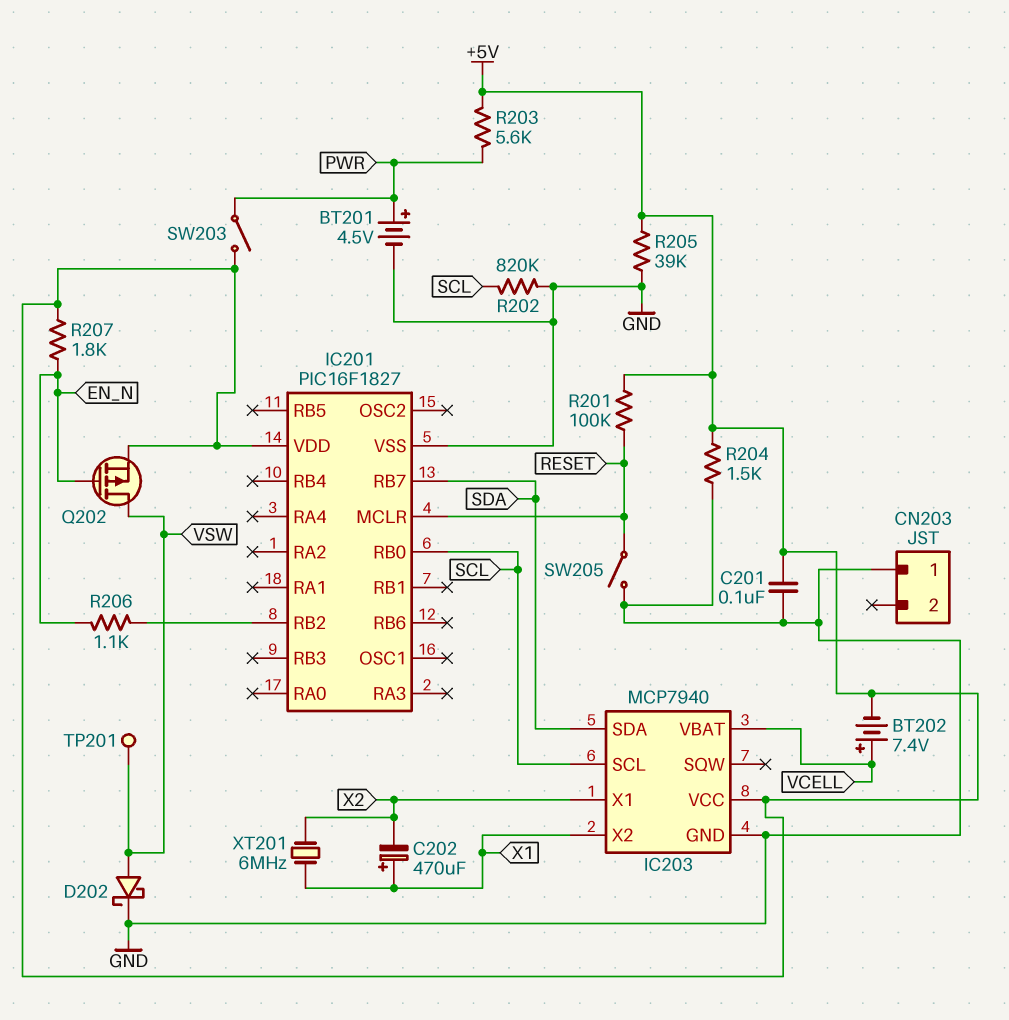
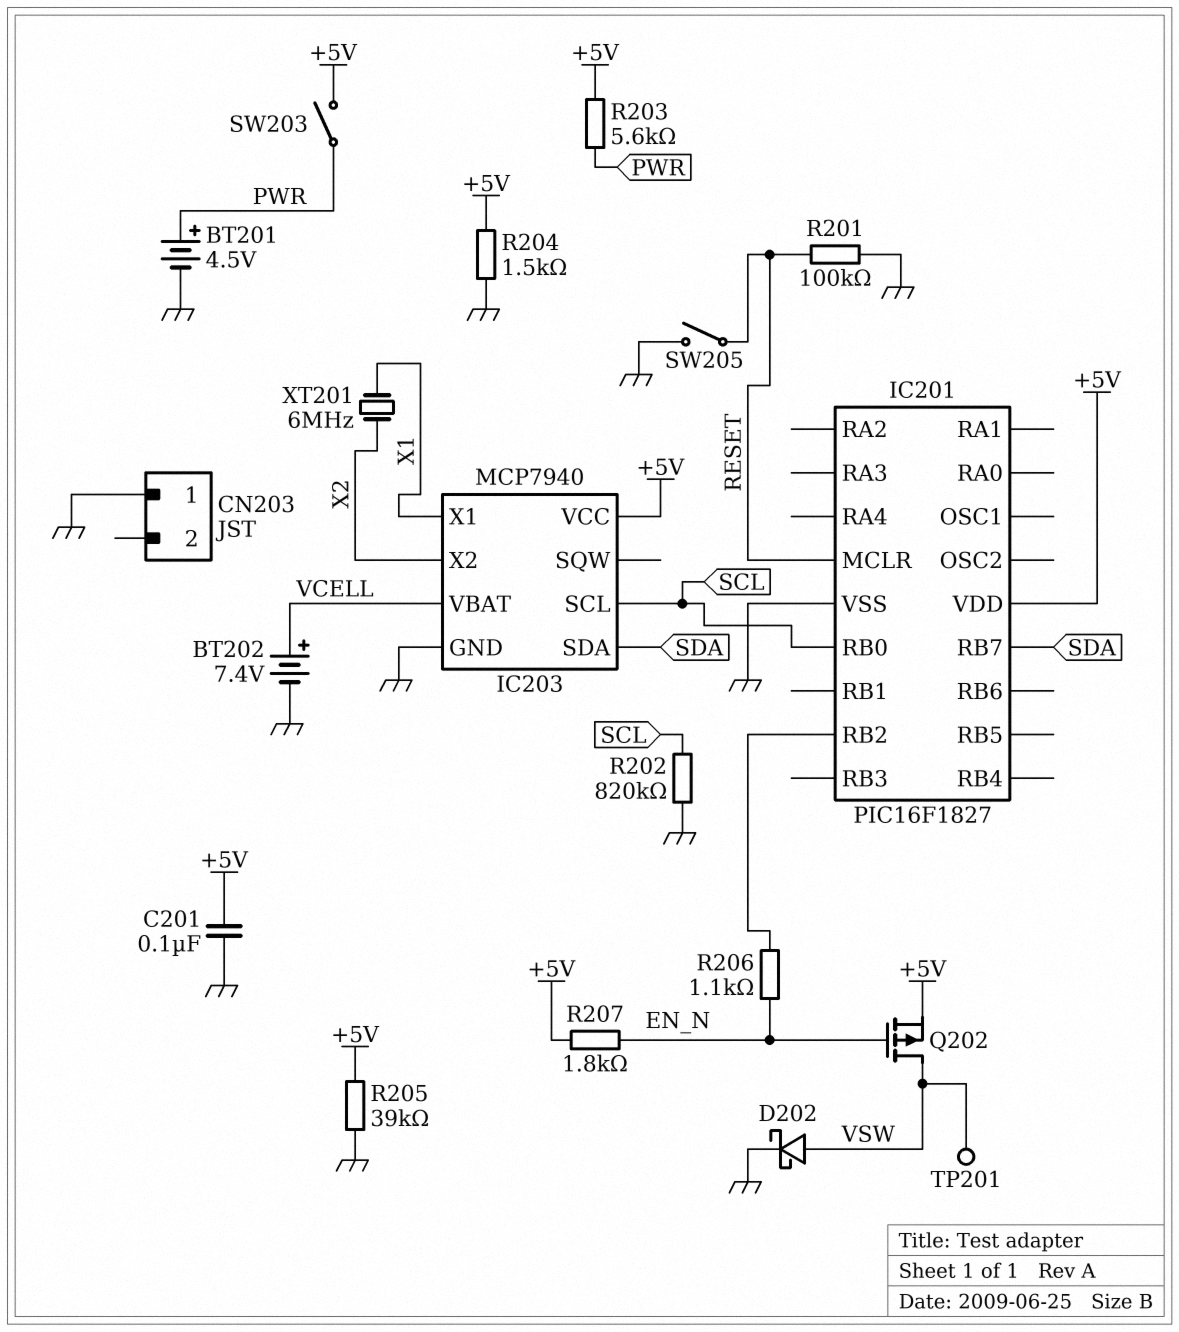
BT202: 7.4V (plus VCELL, minus +5V) -> 7.4V (plus VCELL, minus GND)
C202: 470uF (plus X1, minus X2) -> none
IC203 pin X1: X2 -> X1
IC203 pin X2: X1 -> X2
R201: 100k (+5V, RESET) -> 100k (GND, RESET)

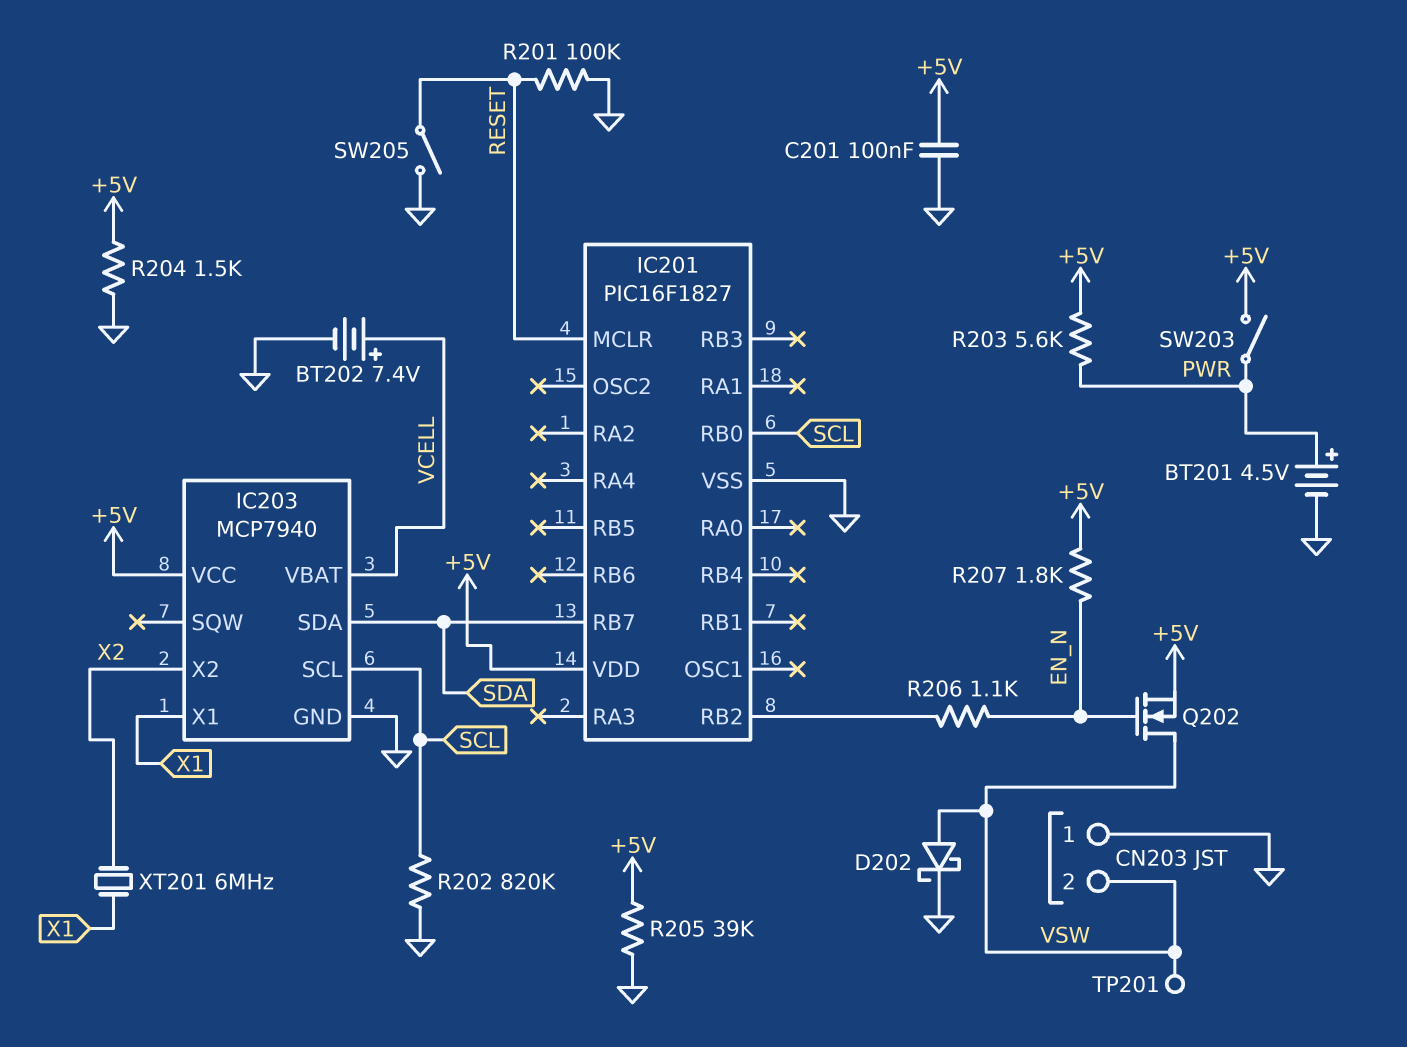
CN203 pin 2: none -> VSW
Q202: PMOS (G EN_N, D VSW, S +5V) -> NMOS (G EN_N, D VSW, S +5V)

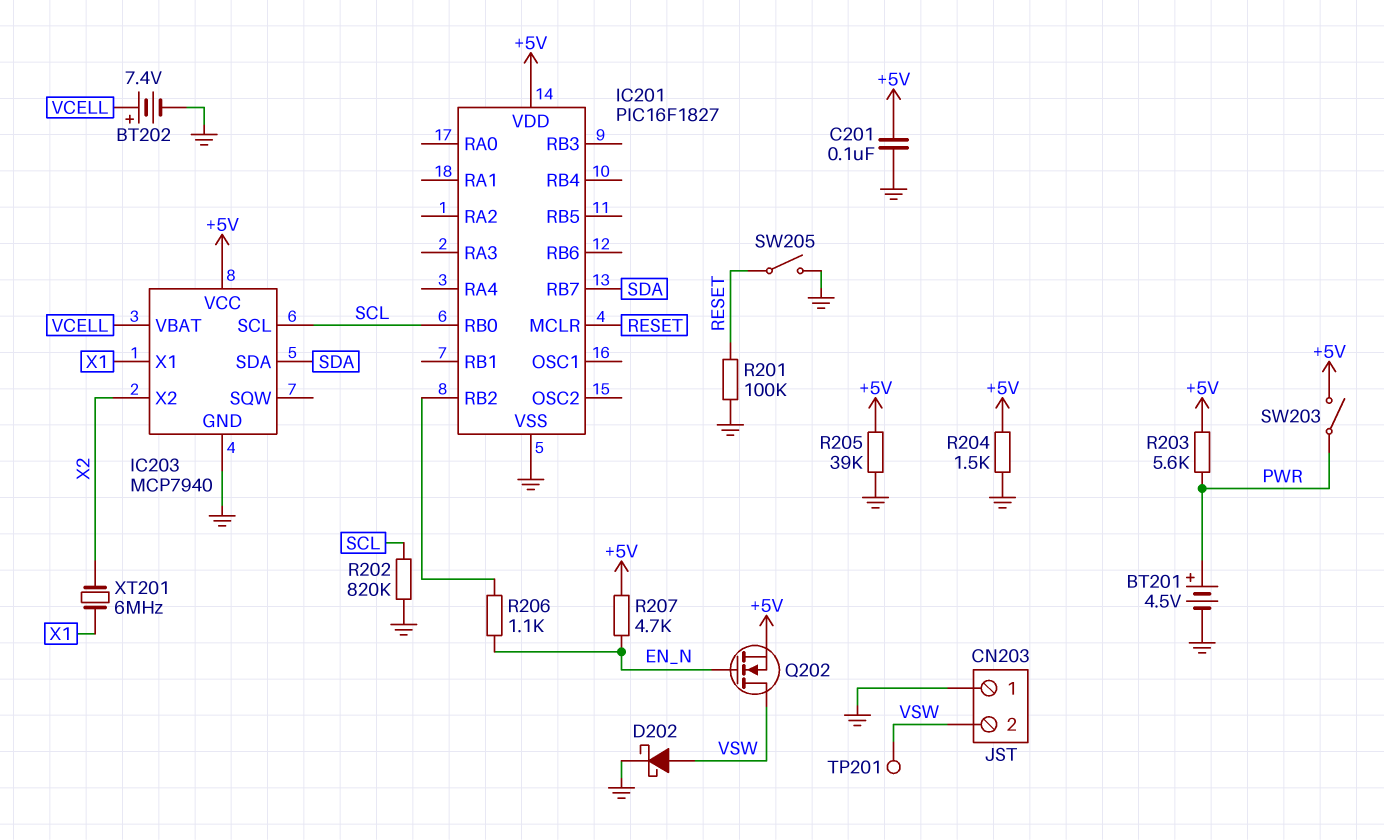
R207: 1.8k (+5V, EN_N) -> 4.7k (+5V, EN_N)

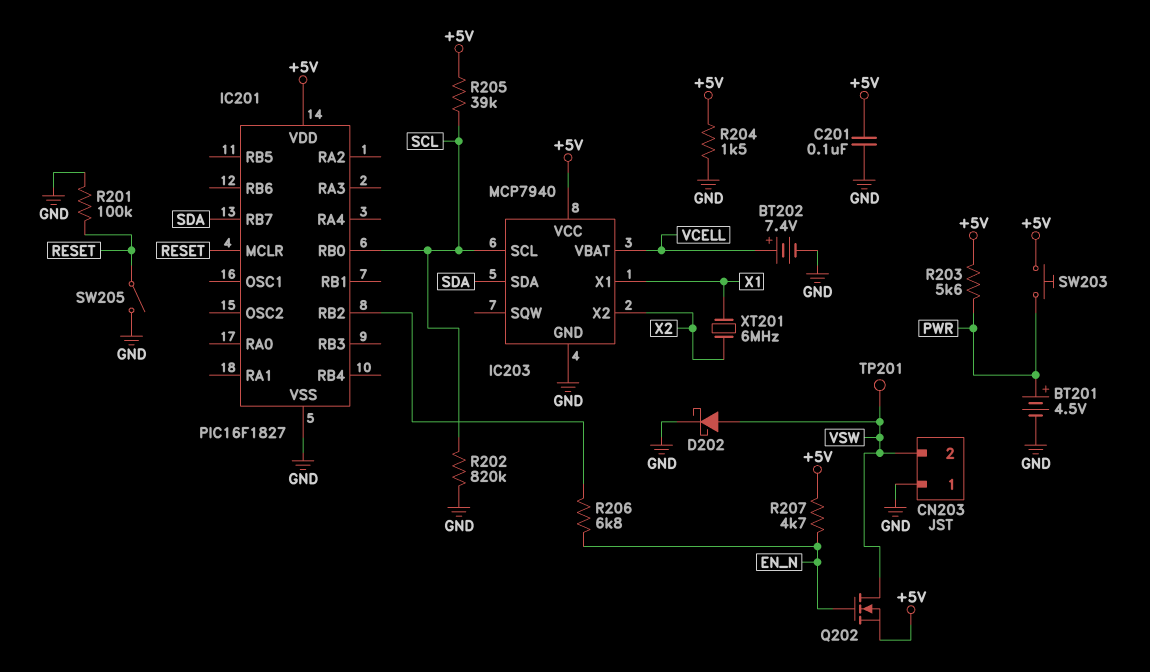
R205: 39k (+5V, GND) -> 39k (+5V, SCL)
R206: 1.1k (EN_N, IC201/RB2) -> 6.8k (EN_N, IC201/RB2)
SW203: switch (+5V, PWR) -> button (+5V, PWR)

